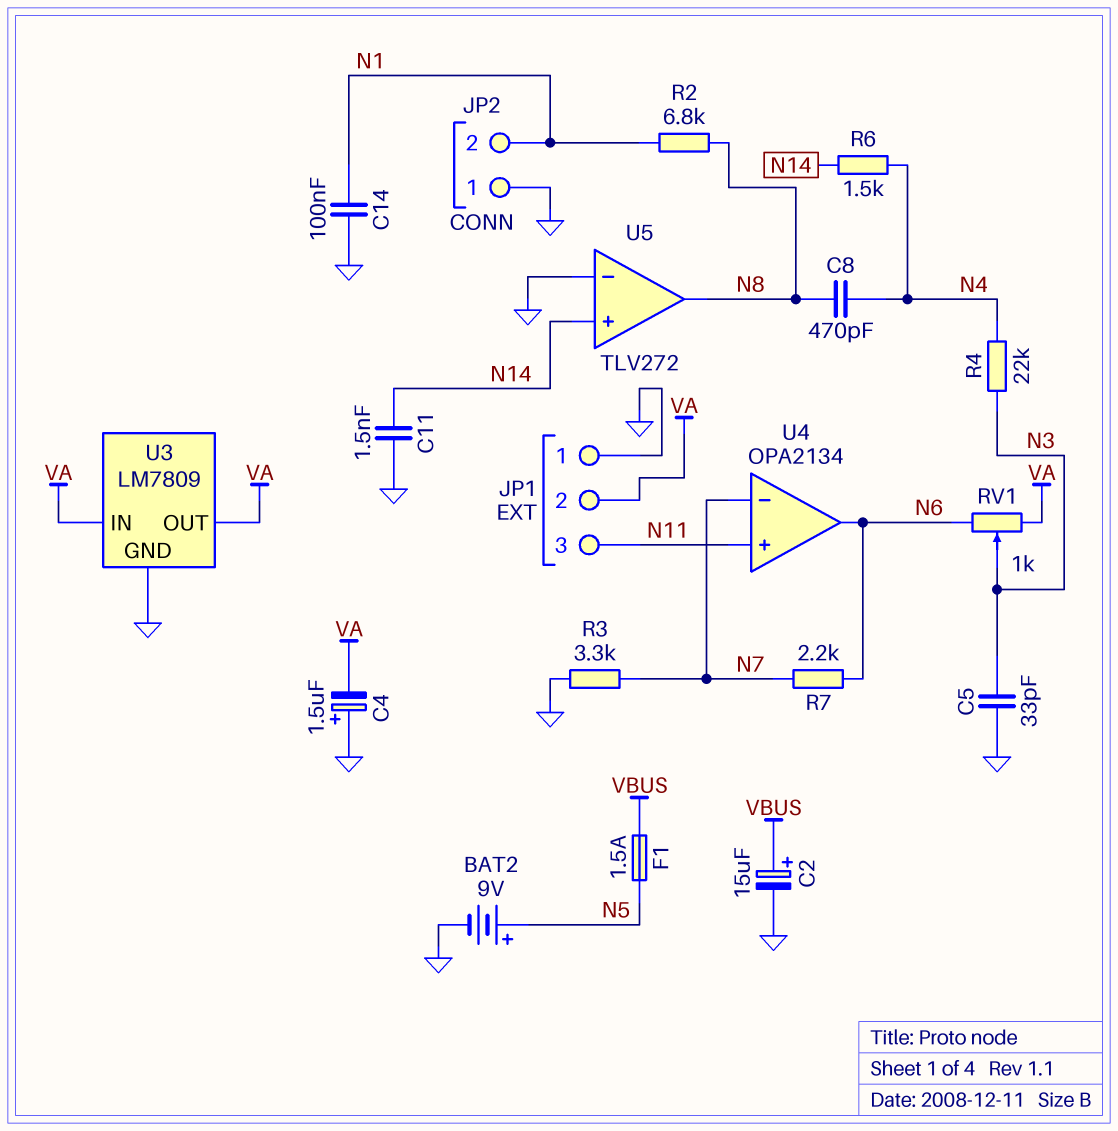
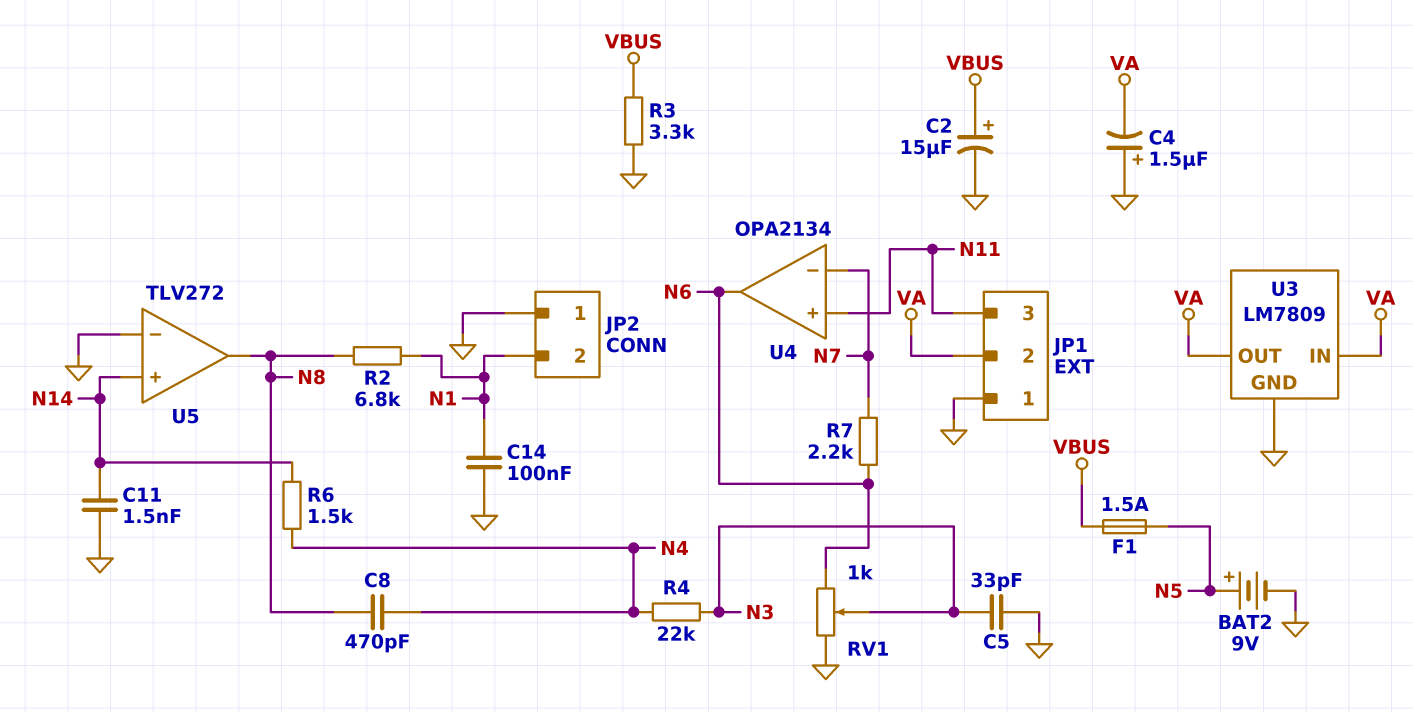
R3: 3.3k (GND, N7) -> 3.3k (GND, VBUS)
RV1: 1k (N6, VA, wiper N3) -> 1k (GND, N6, wiper N3)

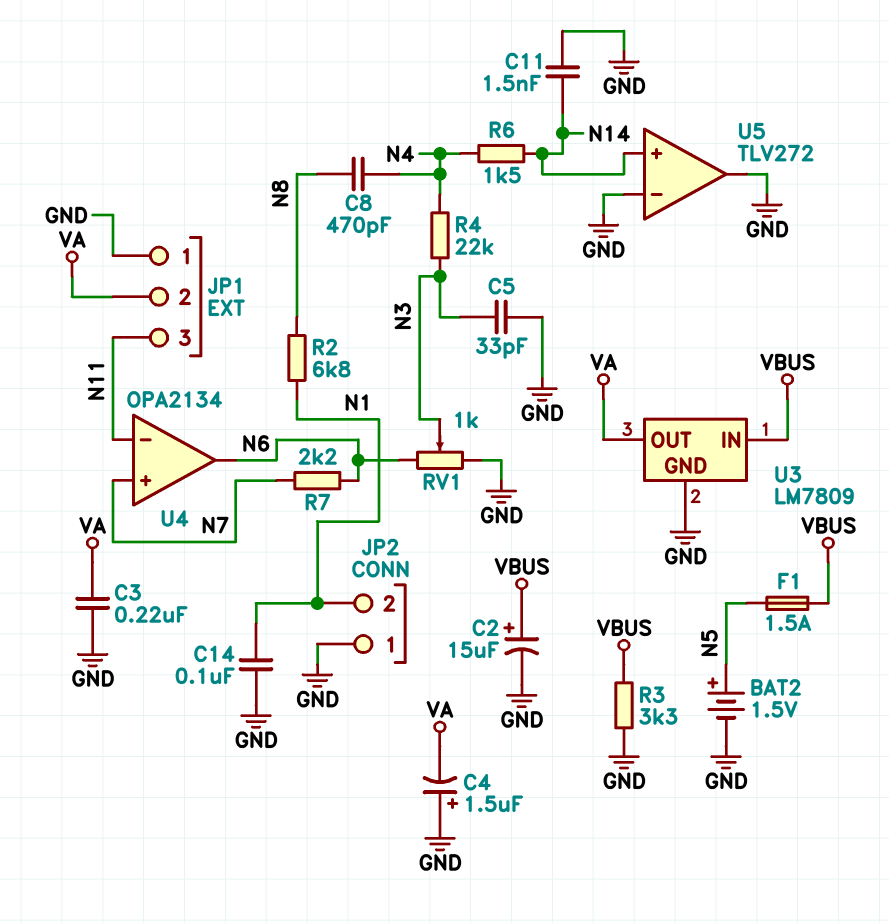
BAT2: 9V (plus N5, minus GND) -> 1.5V (plus N5, minus GND)
C3: none -> 220nF (GND, VA)
U3 pin IN: VA -> VBUS
U4 pin in+: N11 -> N7
U4 pin in-: N7 -> N11
U5 pin out: N8 -> GND

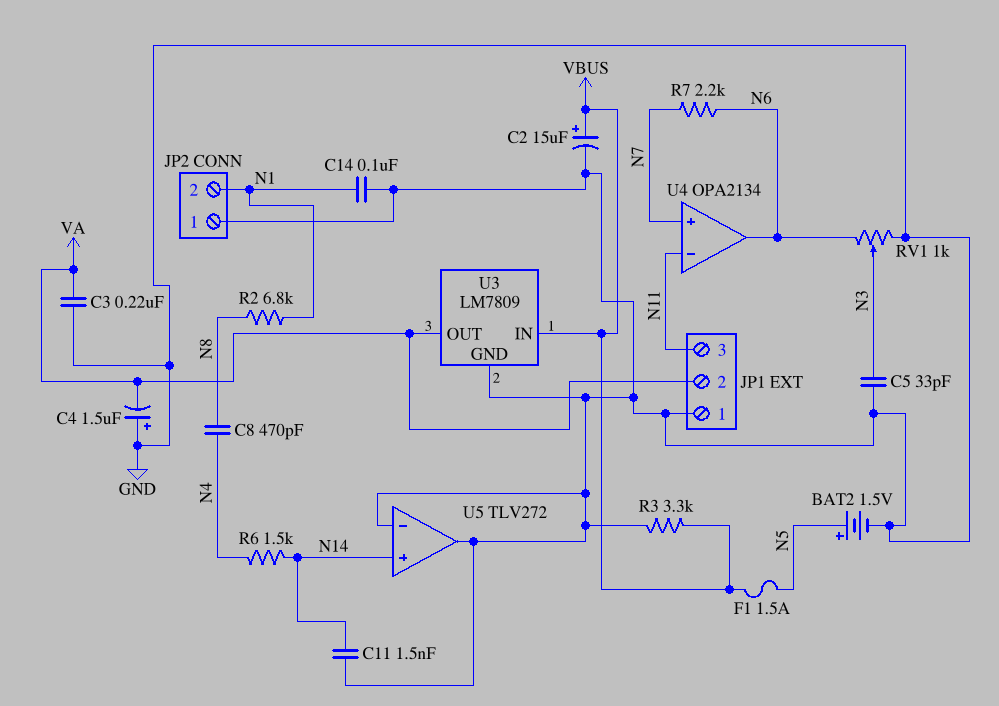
R4: 22k (N3, N4) -> none

